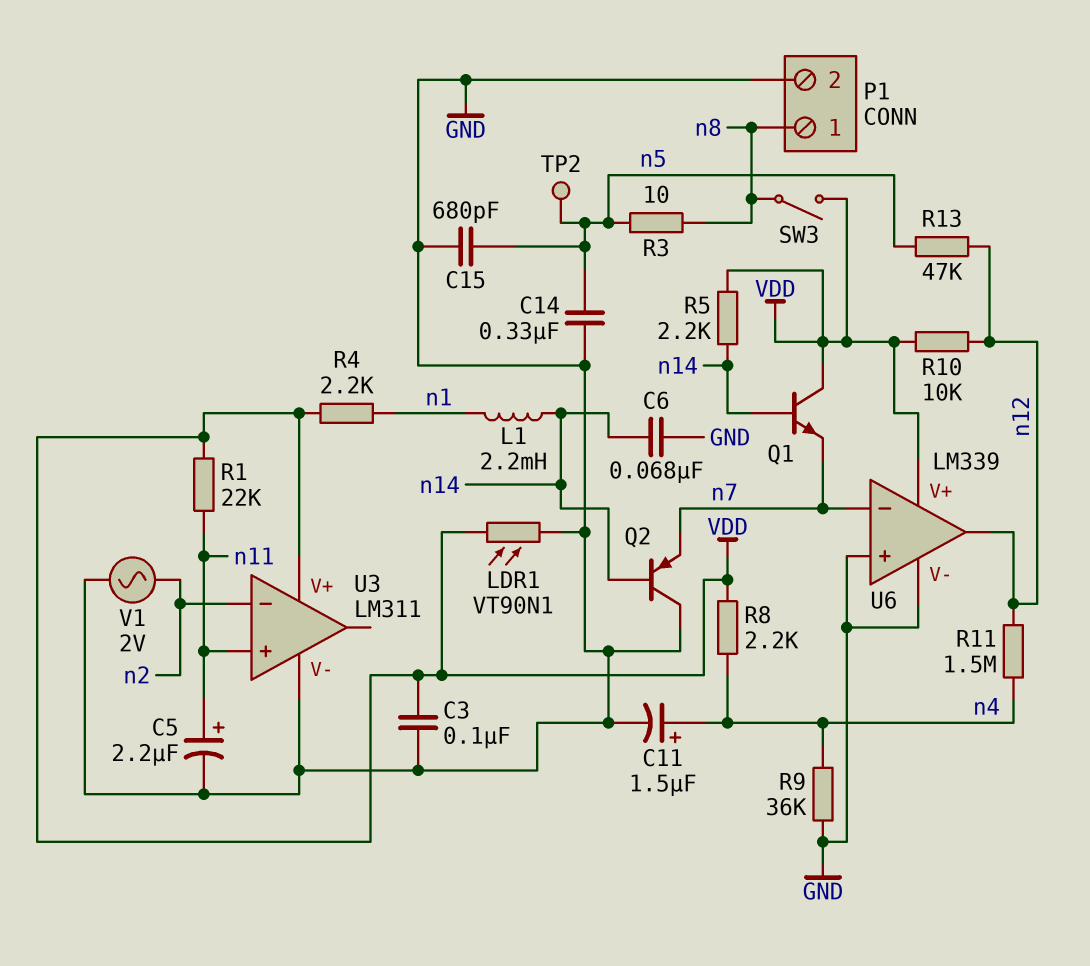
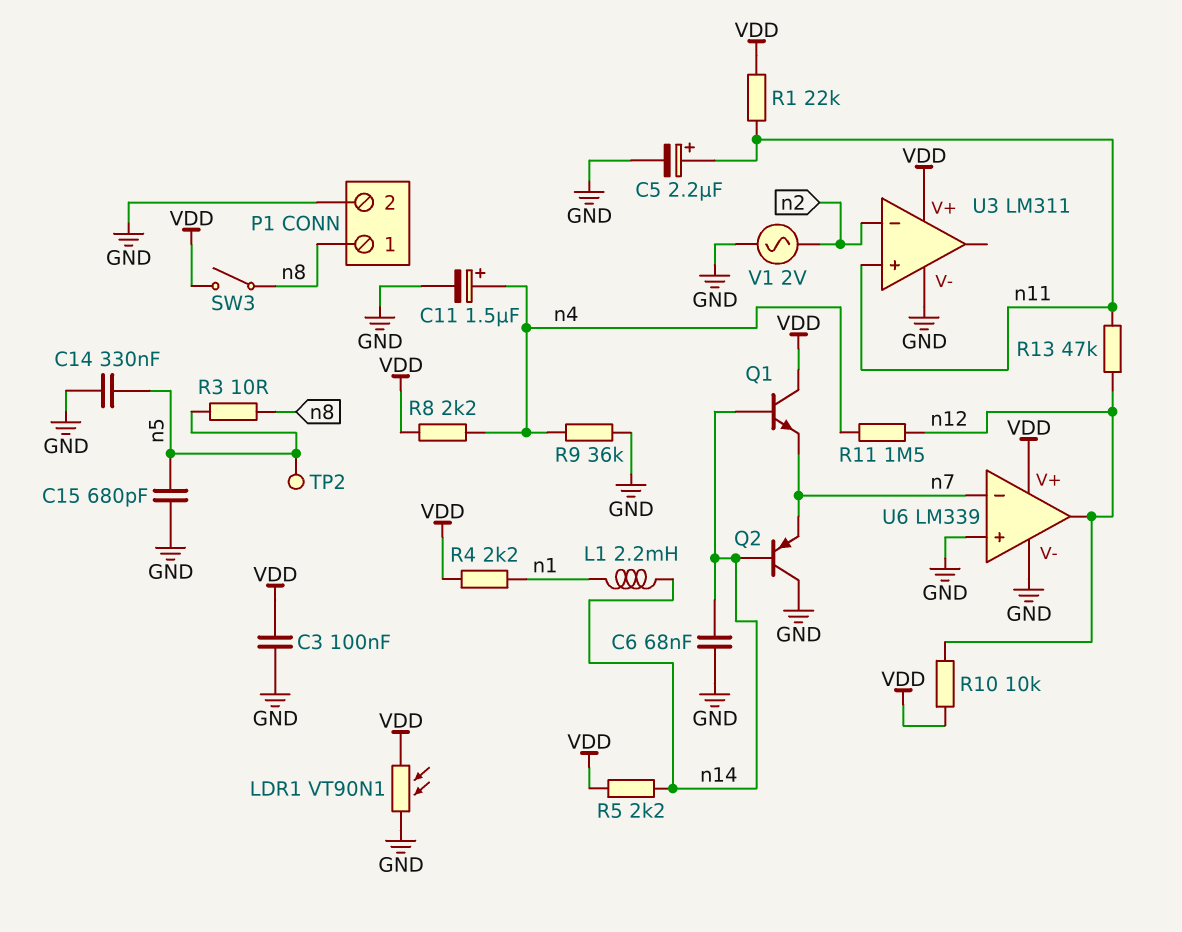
R13: 47k (n5, n12) -> 47k (n11, n12)

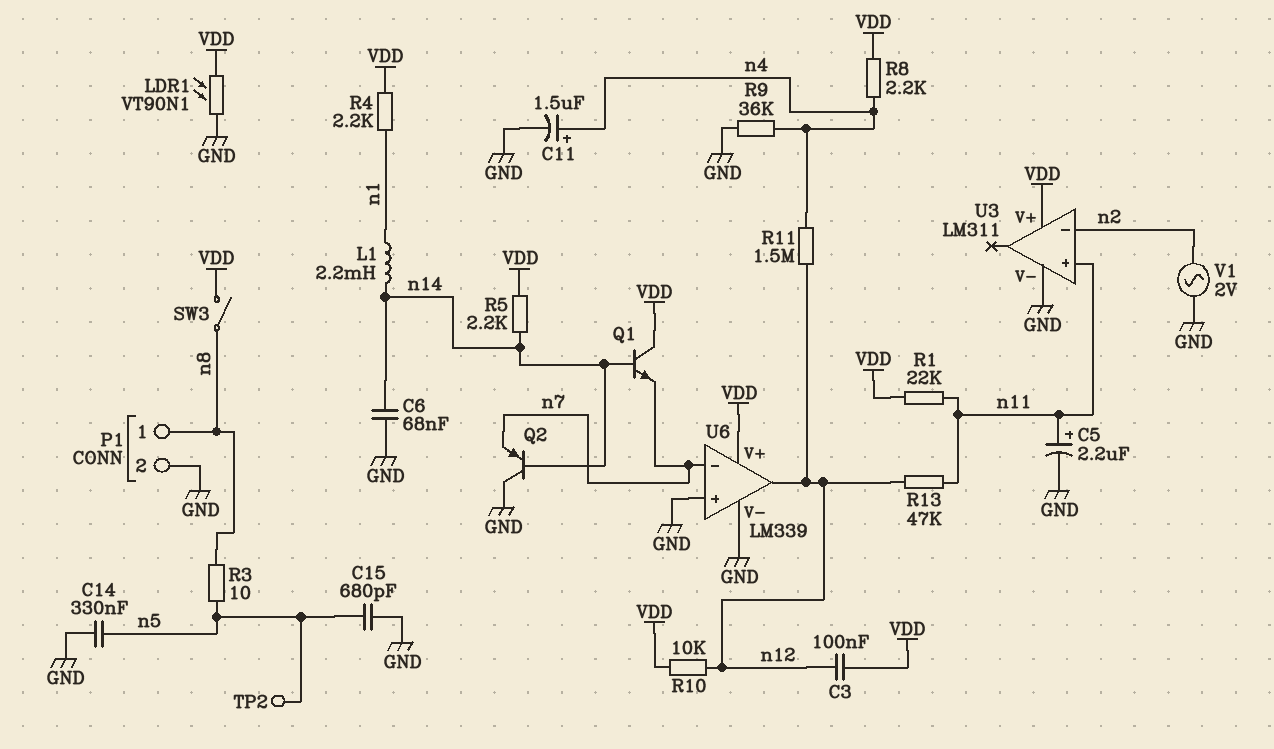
C3: 100nF (GND, VDD) -> 100nF (VDD, n12)

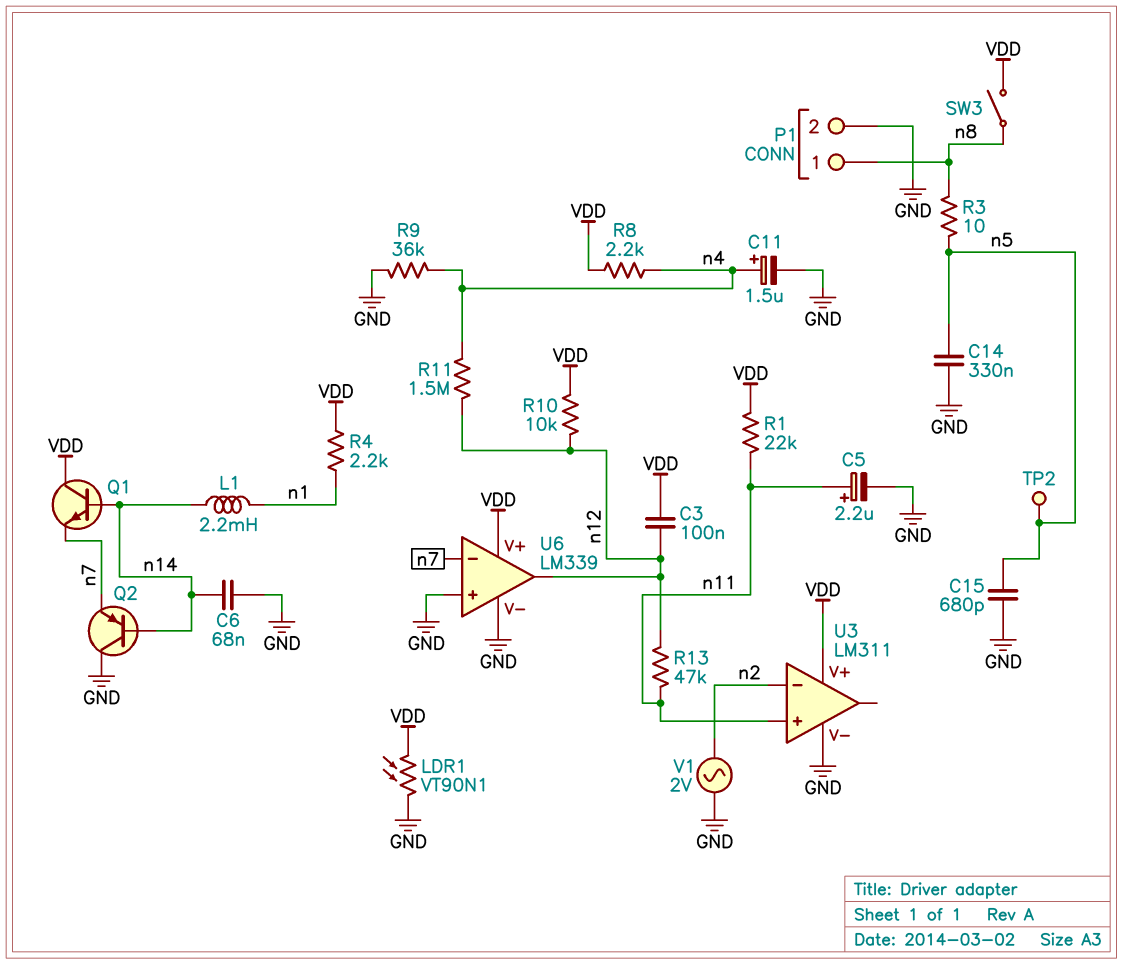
R5: 2.2k (VDD, n14) -> none

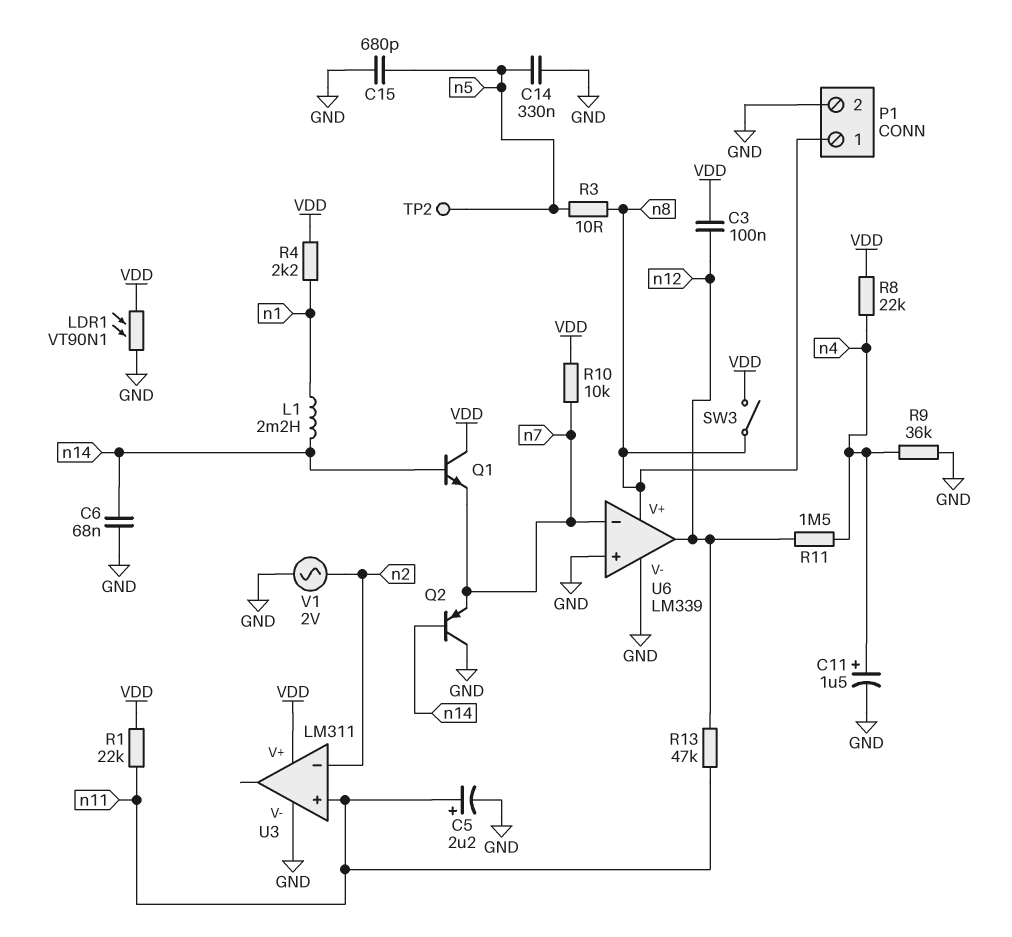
R8: 2.2k (VDD, n4) -> 22k (VDD, n4)
R10: 10k (VDD, n12) -> 10k (VDD, n7)
U6 pin V+: VDD -> n8

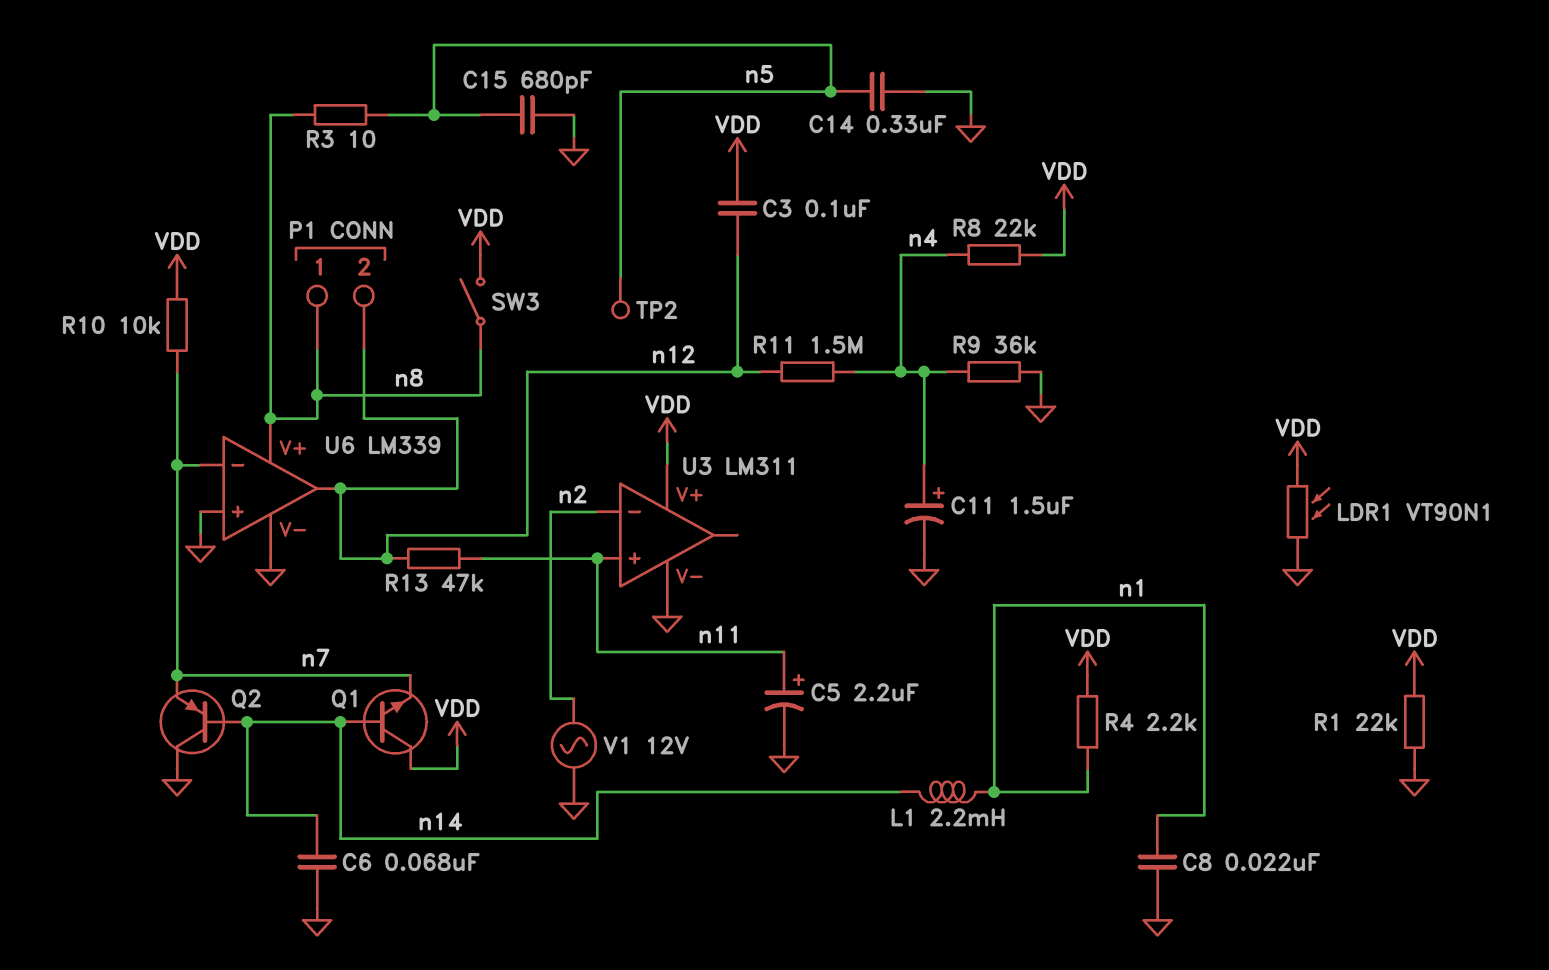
C8: none -> 22nF (GND, n1)
P1 pin 2: GND -> n12
R1: 22k (VDD, n11) -> 22k (GND, VDD)
V1: AC 2V (GND, n2) -> AC 12V (GND, n2)

